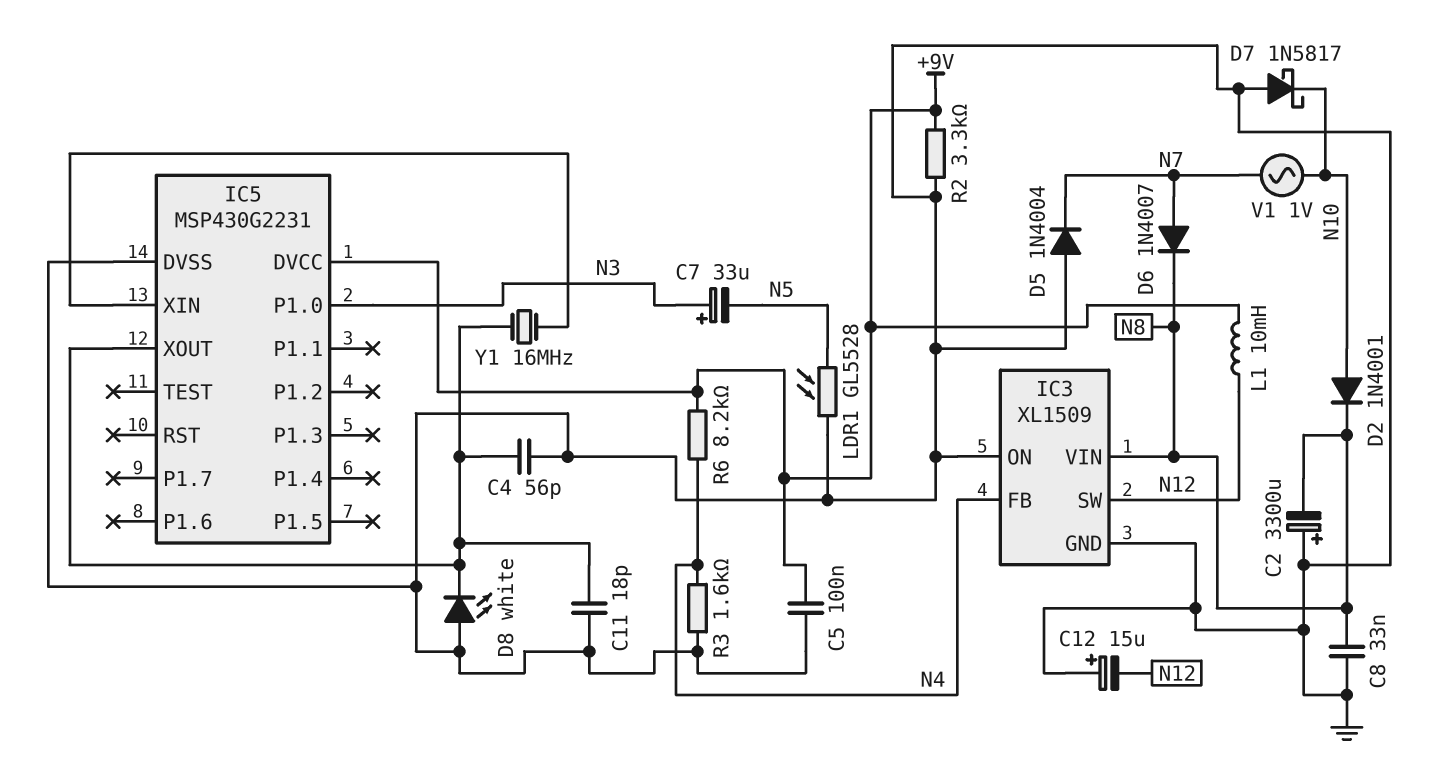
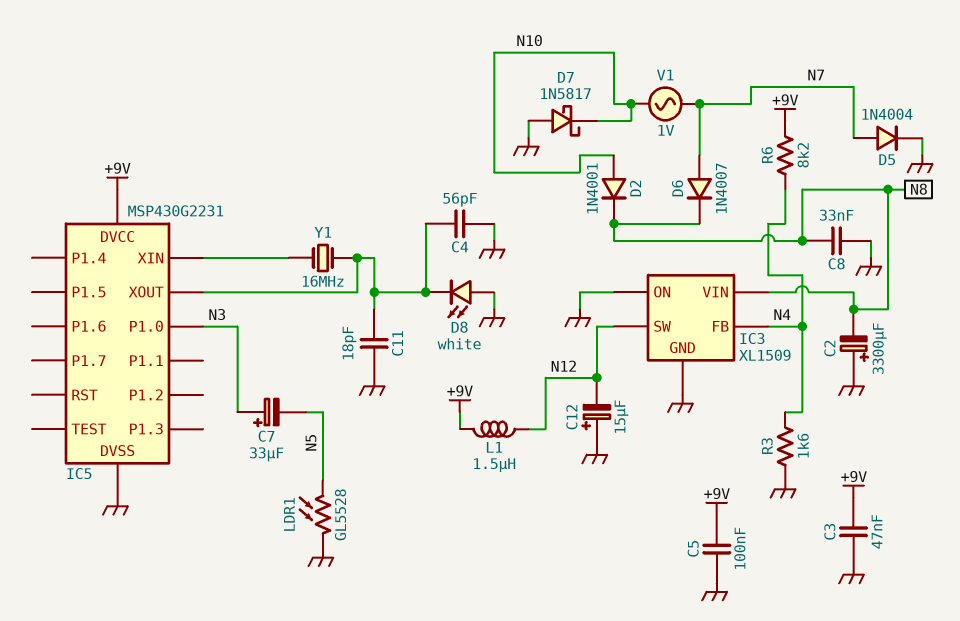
C3: none -> 47nF (+9V, GND)
D5: diode 1N4004 (A GND, K N7) -> diode 1N4004 (A N7, K GND)
L1: 10mH (+9V, N12) -> 1.5uH (+9V, N12)
R2: 3.3k (+9V, GND) -> none

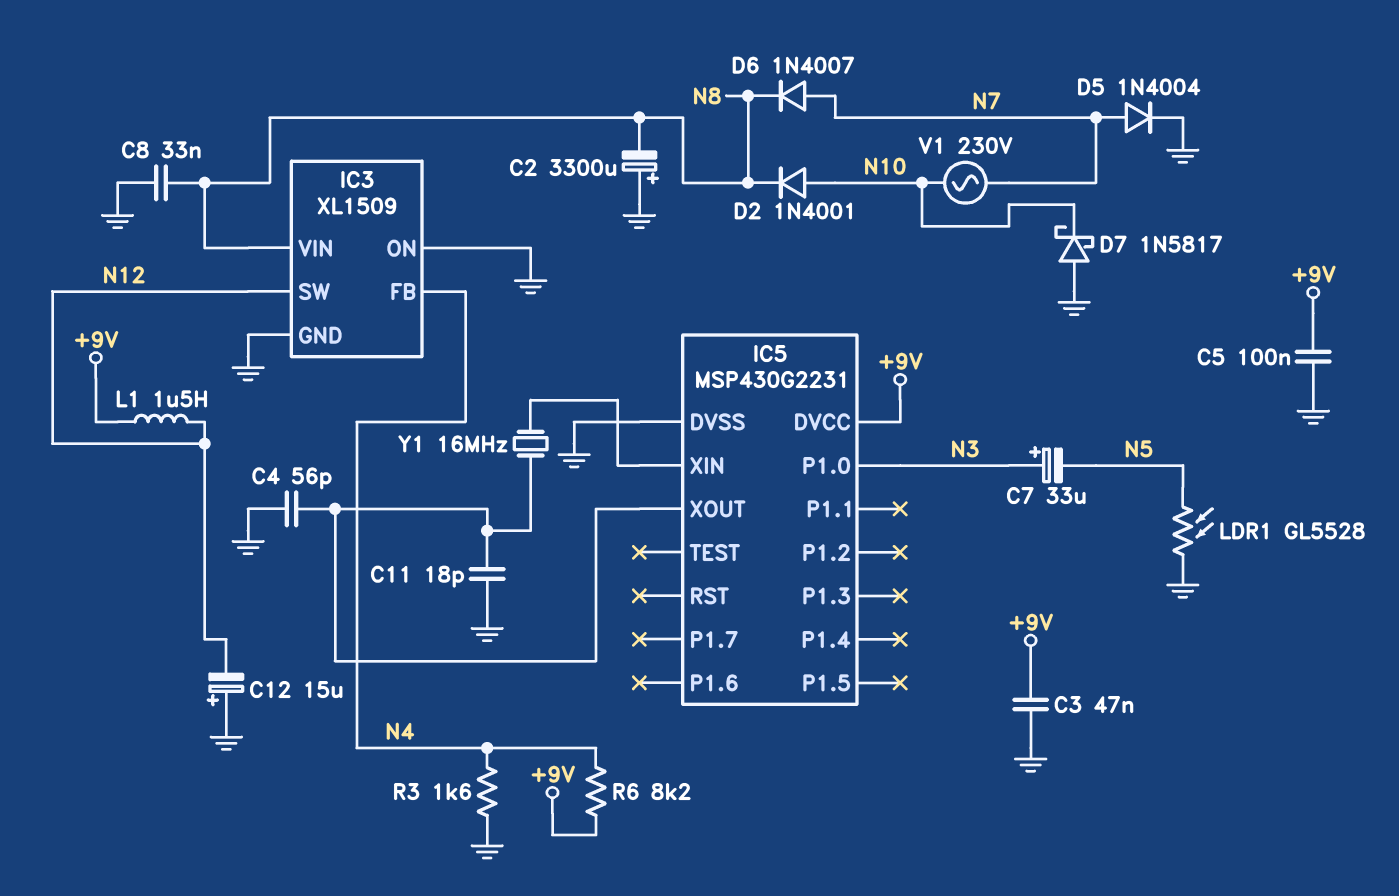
D8: LED white (A GND, K IC5/XOUT) -> none
V1: AC 1V (N7, N10) -> AC 230V (N7, N10)

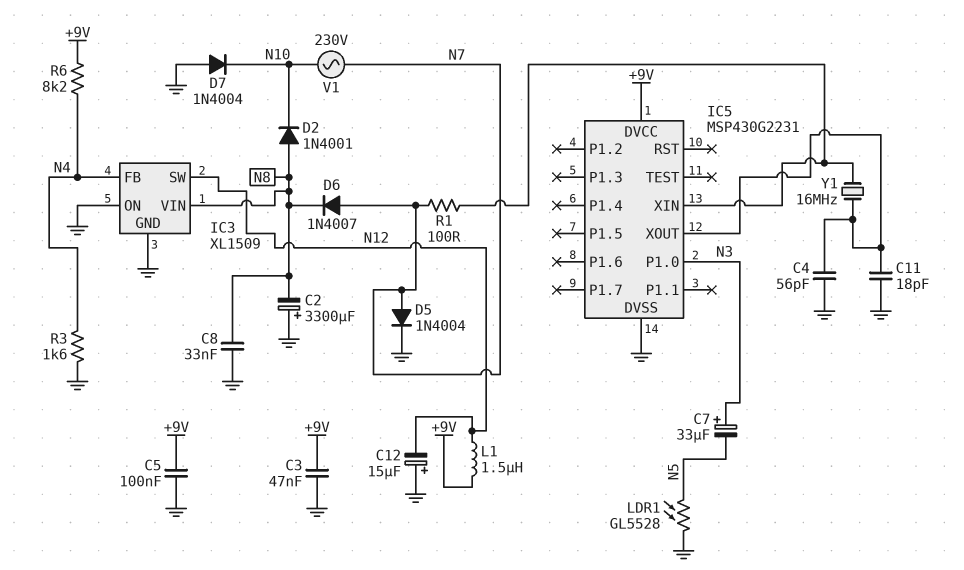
D2: diode 1N4001 (A N10, K N8) -> diode 1N4001 (A N8, K N10)
D7: schottky 1N5817 (A GND, K N10) -> diode 1N4004 (A GND, K N10)
R1: none -> 100 (IC5/XIN, N7)

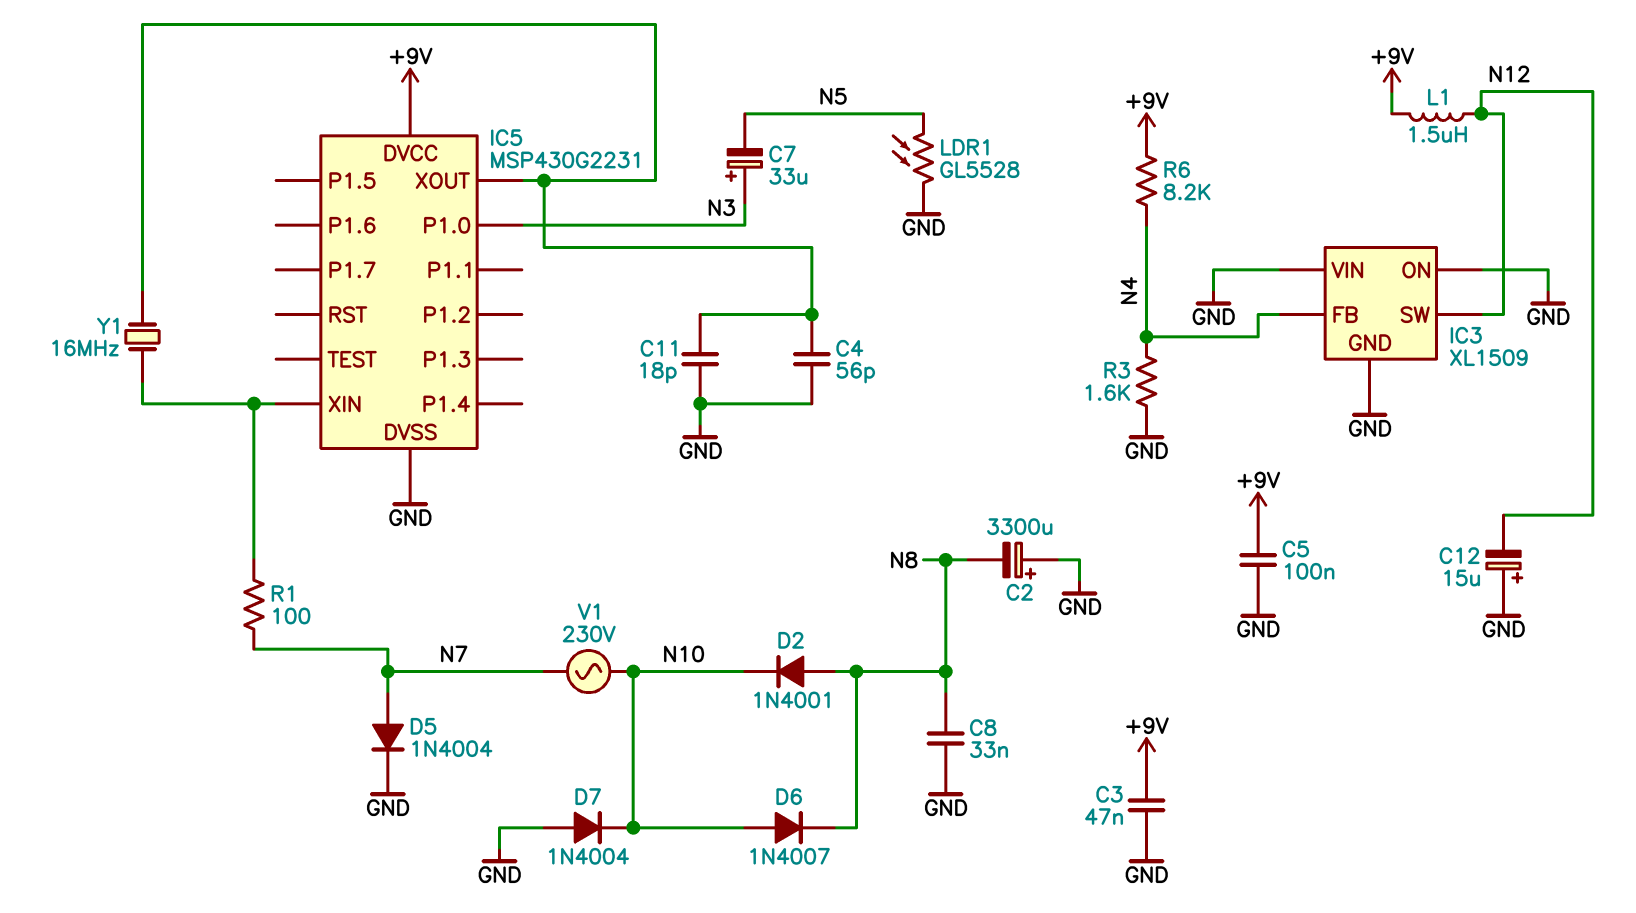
D6: diode 1N4007 (A N7, K N8) -> diode 1N4007 (A N10, K N8)
IC3 pin VIN: N8 -> GND

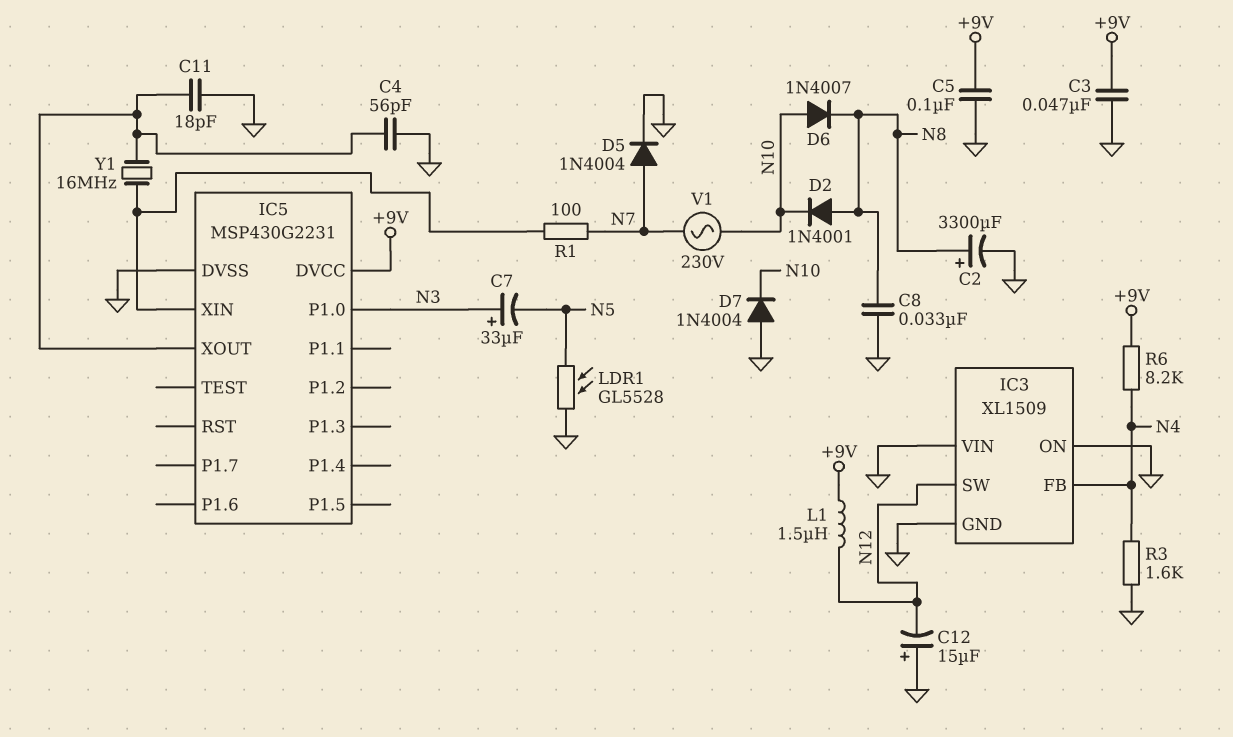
C2: 3300uF (plus GND, minus N8) -> 3300uF (plus N8, minus GND)

